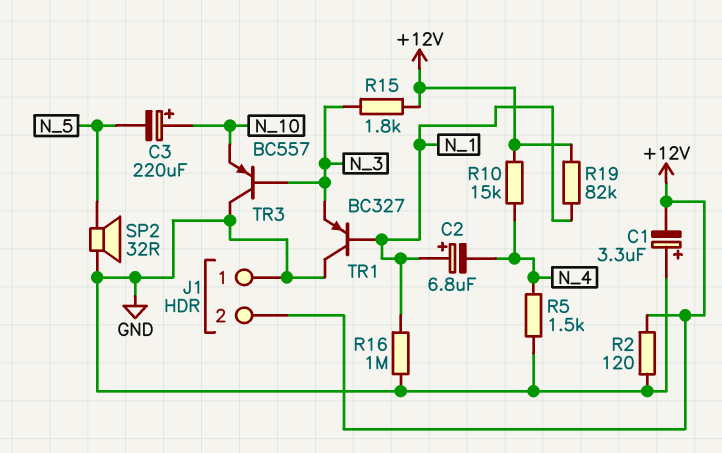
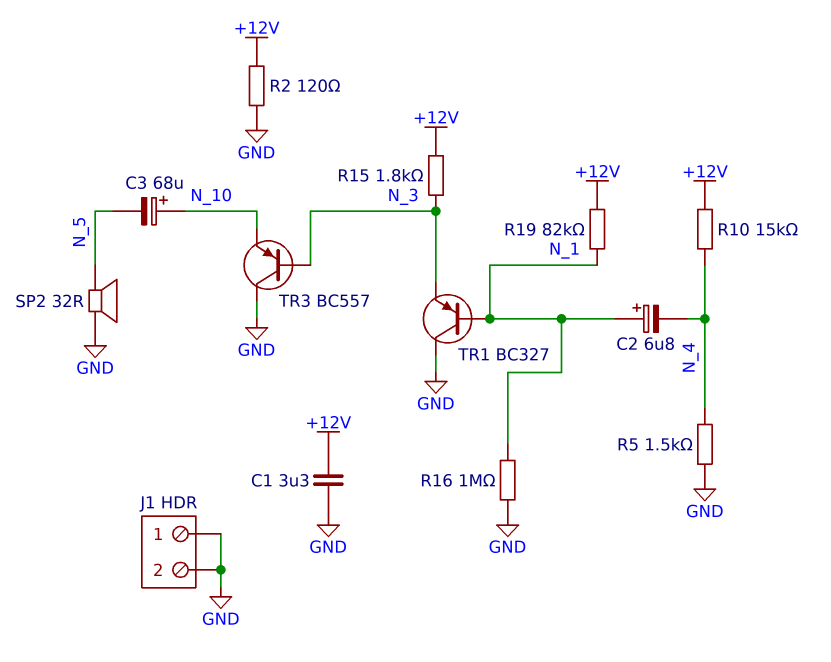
C1: 3.3uF (plus GND, minus +12V) -> 3.3uF (+12V, GND)
C3: 220uF (plus N_10, minus N_5) -> 68uF (plus N_10, minus N_5)
J1 pin 2: +12V -> GND

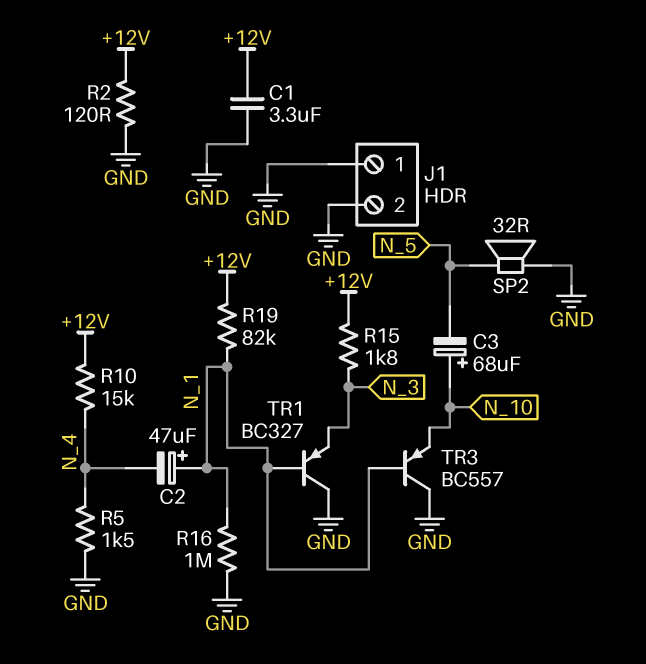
C2: 6.8uF (plus N_1, minus N_4) -> 47uF (plus N_1, minus N_4)
TR3: PNP BC557 (B N_3, C GND, E N_10) -> PNP BC557 (B N_1, C GND, E N_10)

